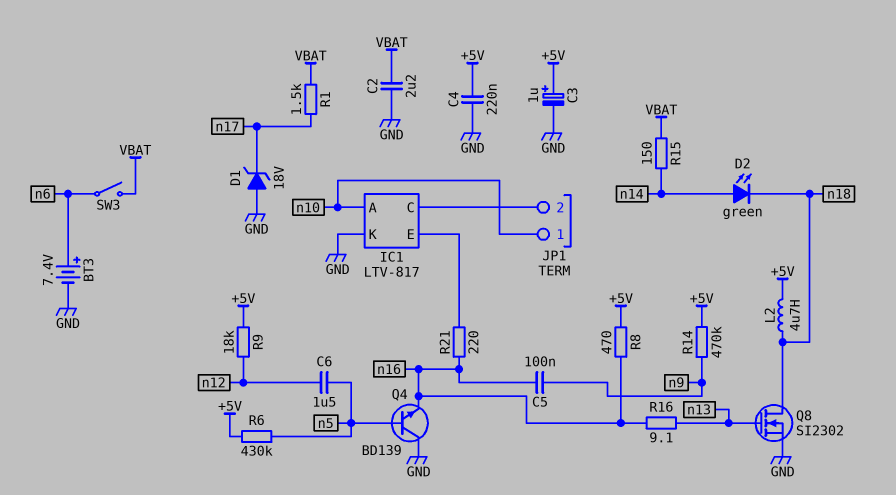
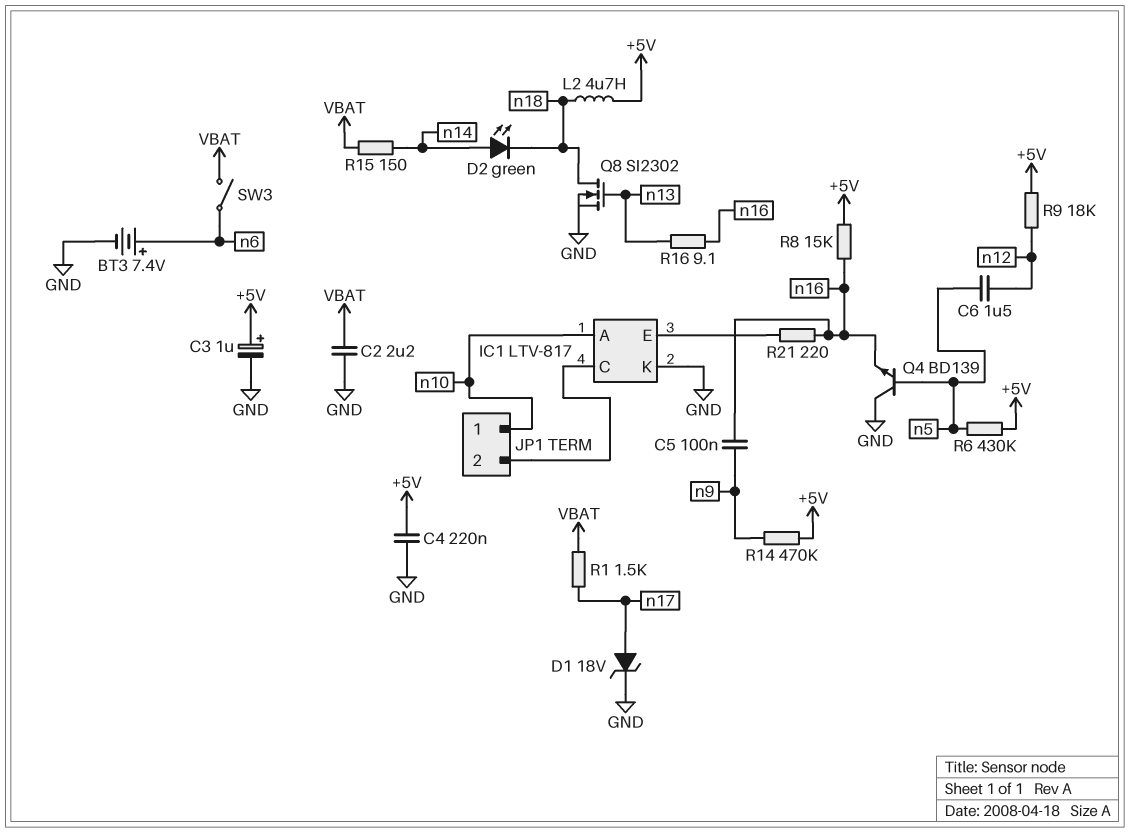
D1: zener 18V (A GND, K n17) -> zener 18V (A n17, K GND)
R8: 470 (+5V, n16) -> 15k (+5V, n16)

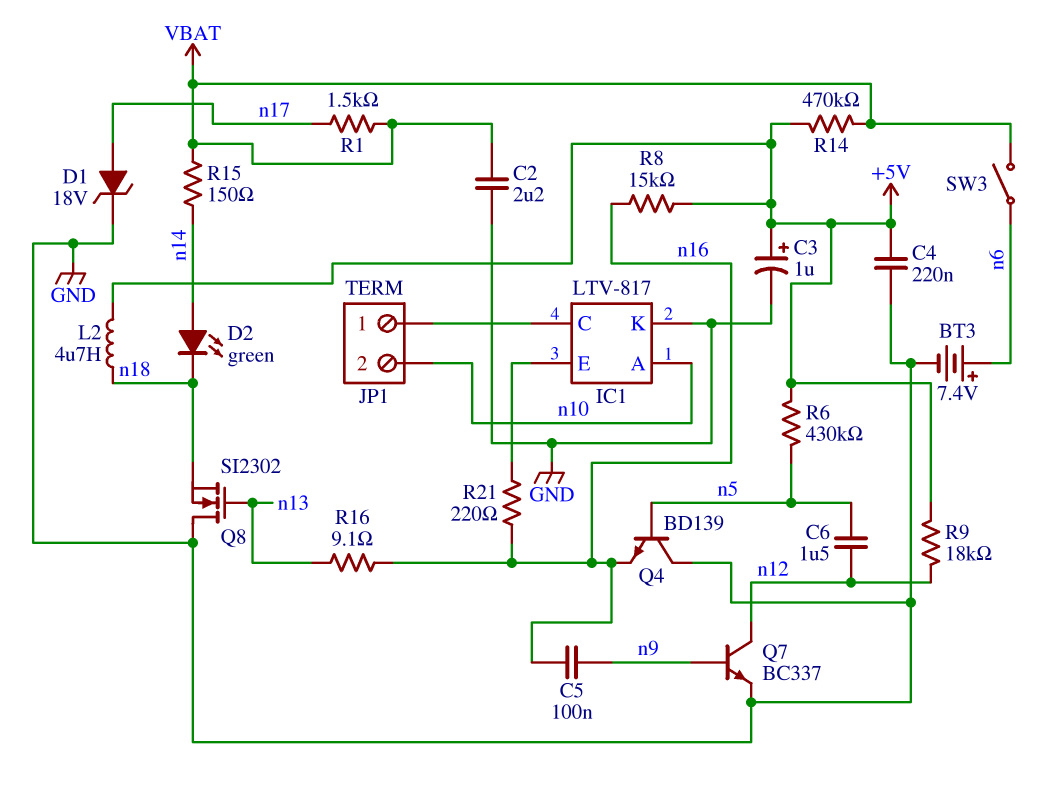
JP1 pin 1: n10 -> IC1/C
JP1 pin 2: IC1/C -> n10
Q7: none -> NPN BC337 (B n9, C n12, E GND)
Q8: NMOS SI2302 (G n13, D n18, S GND) -> NMOS SI2302 (G n13, D GND, S n18)
R14: 470k (+5V, n9) -> 470k (+5V, VBAT)

